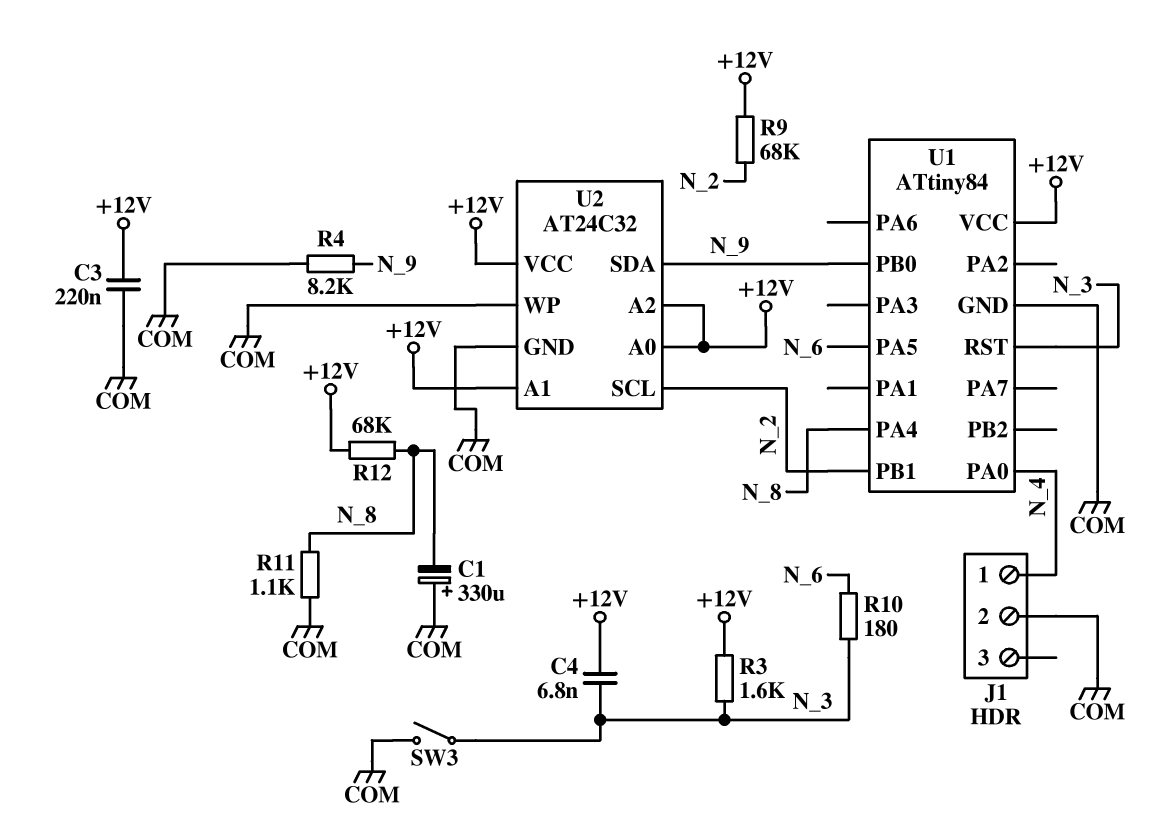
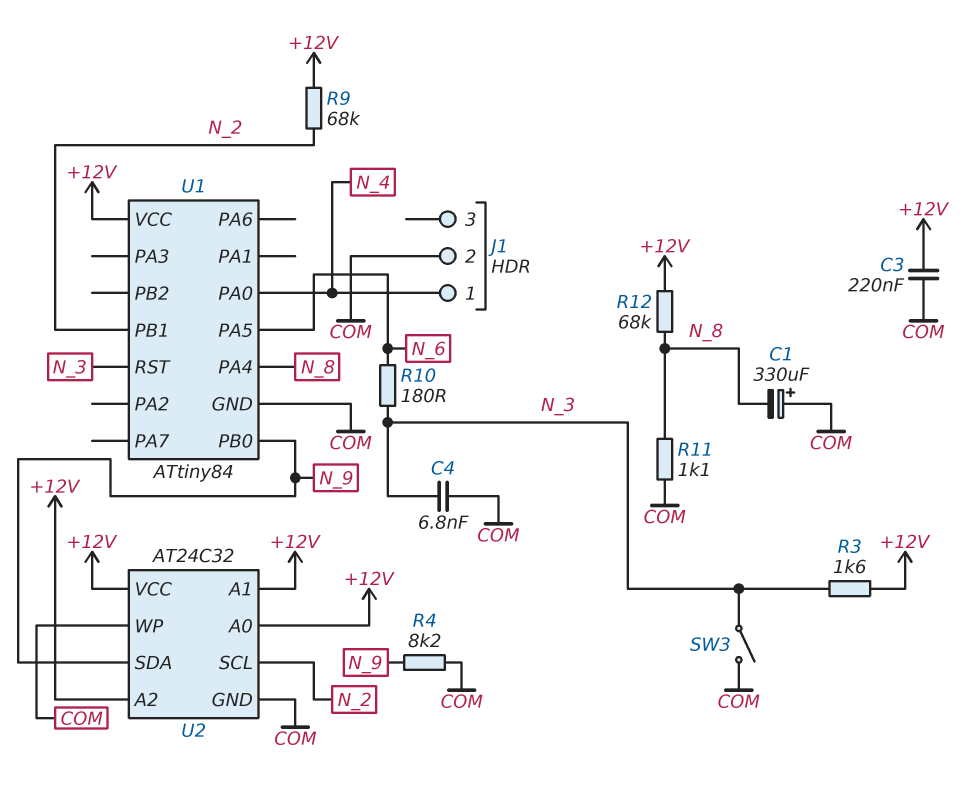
C4: 6.8nF (+12V, N_3) -> 6.8nF (COM, N_3)

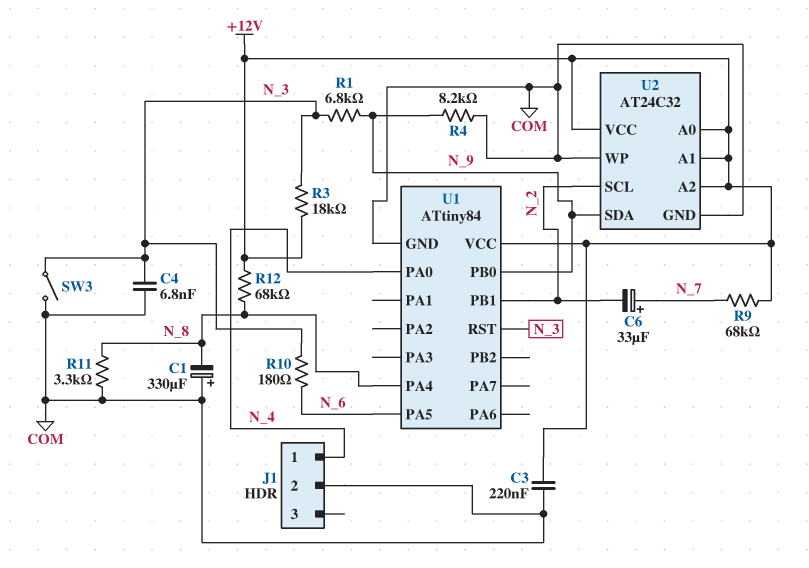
C6: none -> 33uF (plus N_7, minus N_2)
R1: none -> 6.8k (N_3, N_9)
R3: 1.6k (+12V, N_3) -> 18k (+12V, N_3)
R9: 68k (+12V, N_2) -> 68k (+12V, N_7)
R11: 1.1k (COM, N_8) -> 3.3k (COM, N_8)

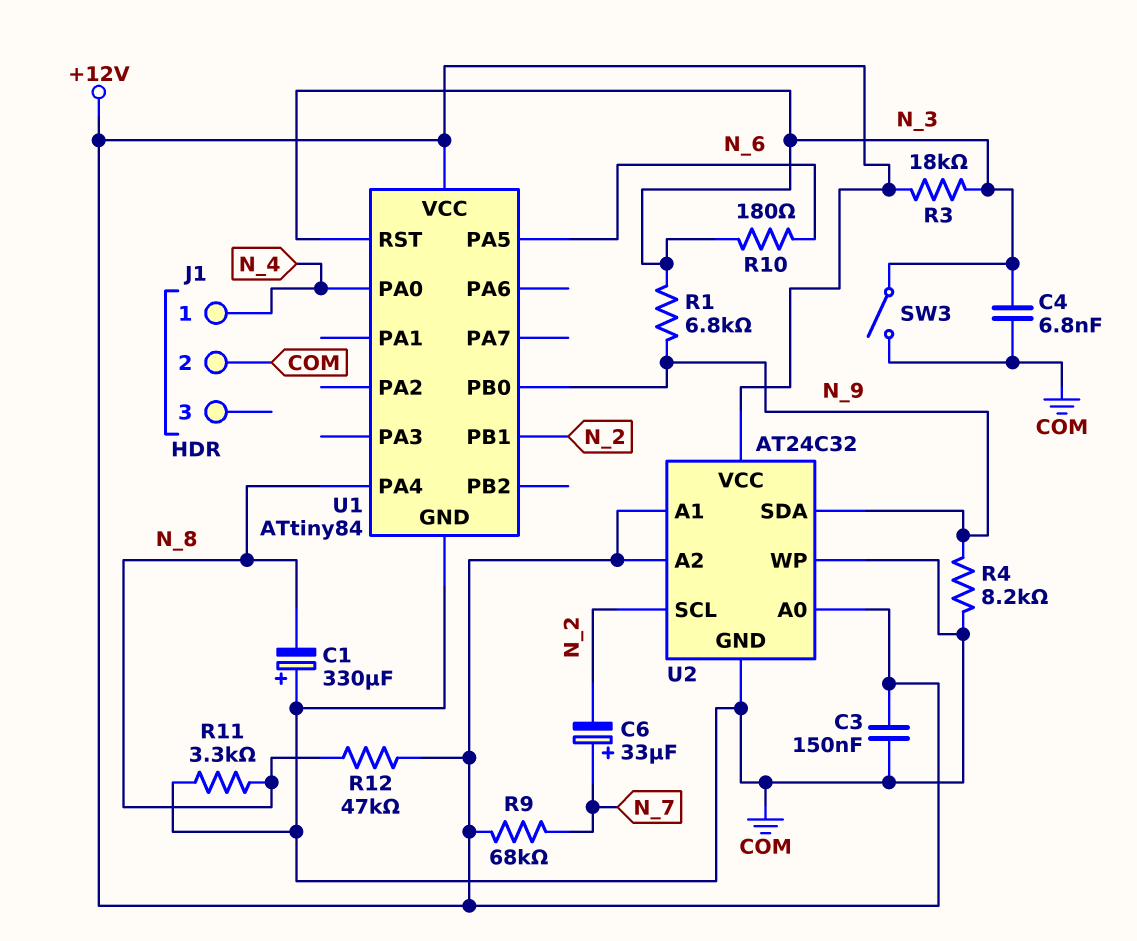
C3: 220nF (+12V, COM) -> 150nF (+12V, COM)
R12: 68k (+12V, N_8) -> 47k (+12V, N_8)

